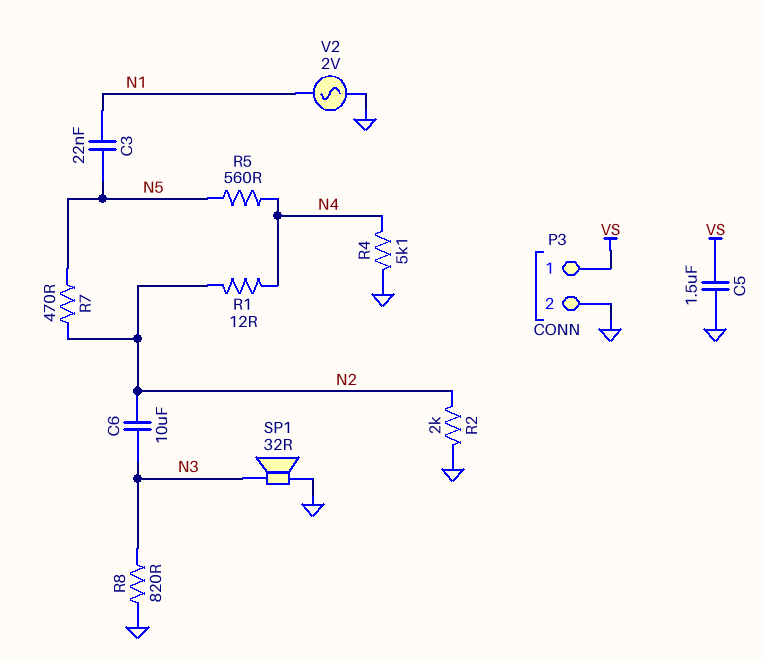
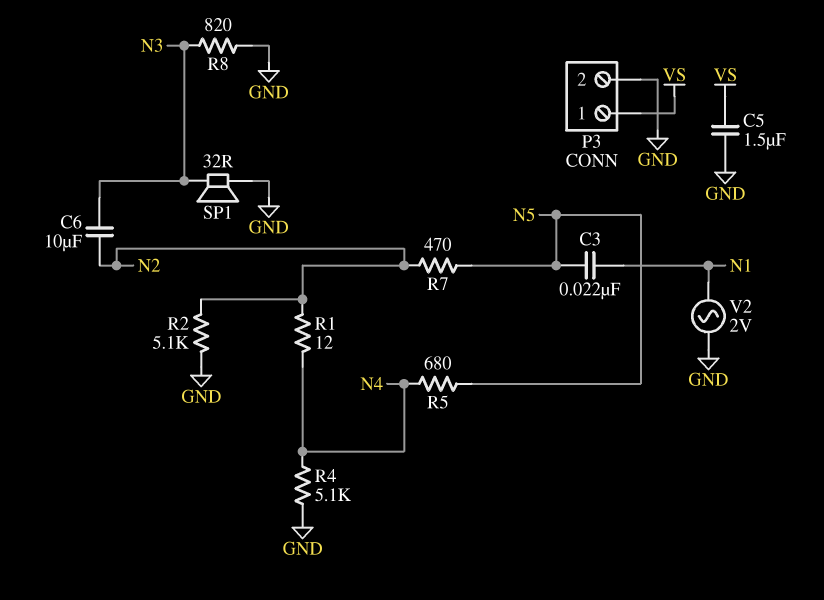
R2: 2k (GND, N2) -> 5.1k (GND, N2)
R5: 560 (N4, N5) -> 680 (N4, N5)

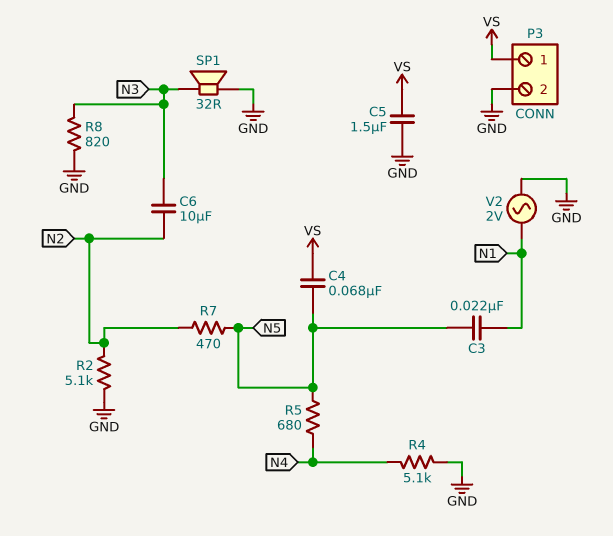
C4: none -> 68nF (N5, VS)
R1: 12 (N2, N4) -> none

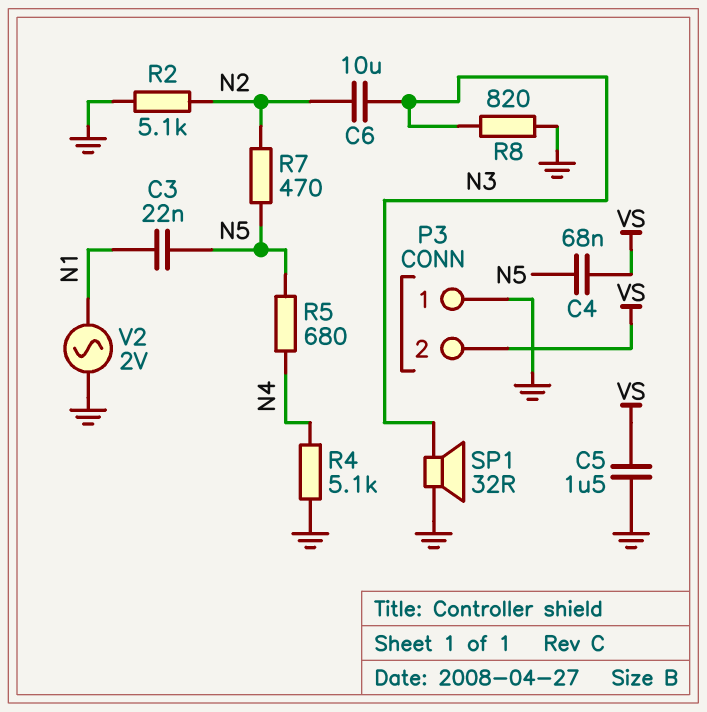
P3 pin 1: VS -> GND
P3 pin 2: GND -> VS

